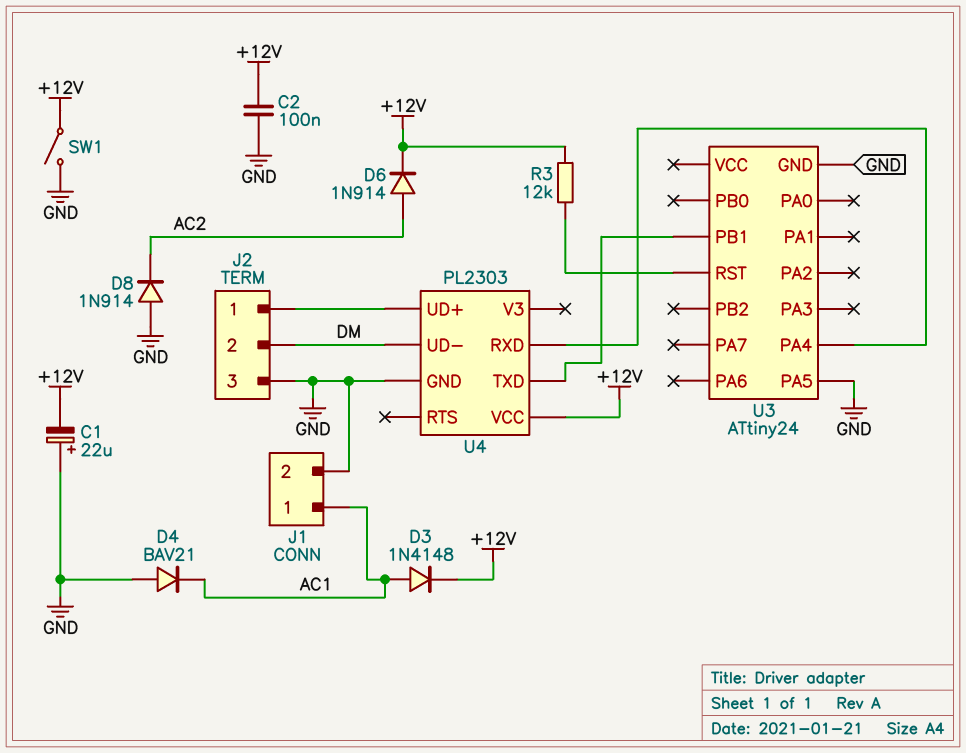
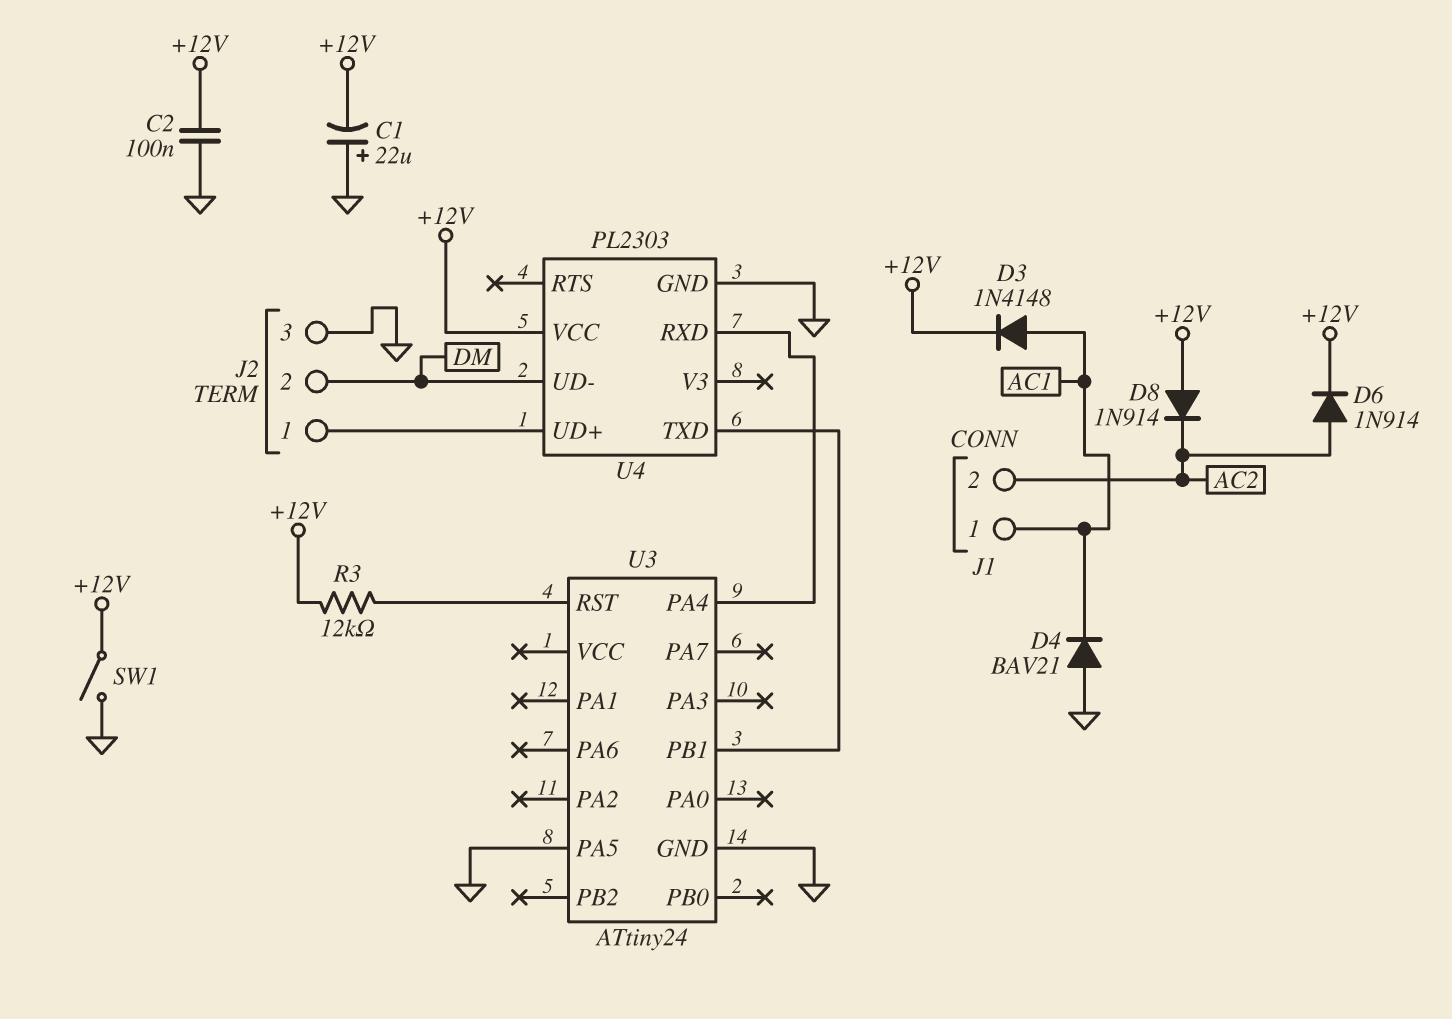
D8: diode 1N914 (A GND, K AC2) -> diode 1N914 (A +12V, K AC2)
J1 pin 2: GND -> AC2

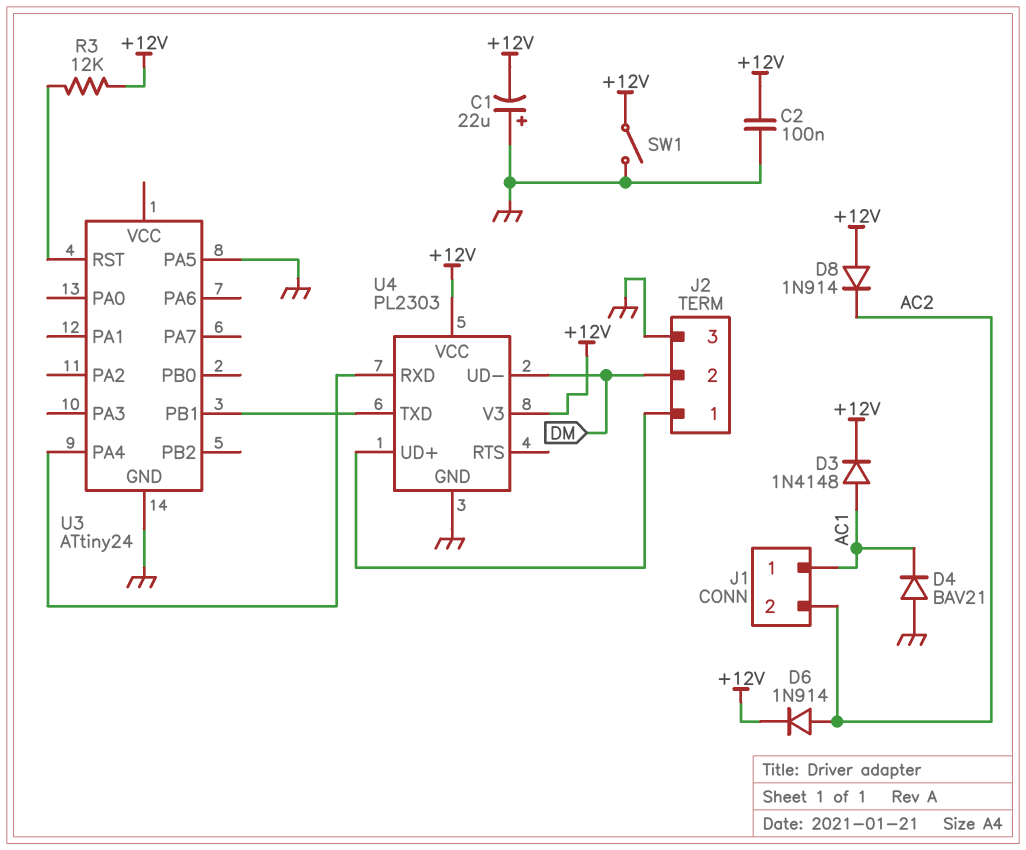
U4 pin V3: none -> +12V

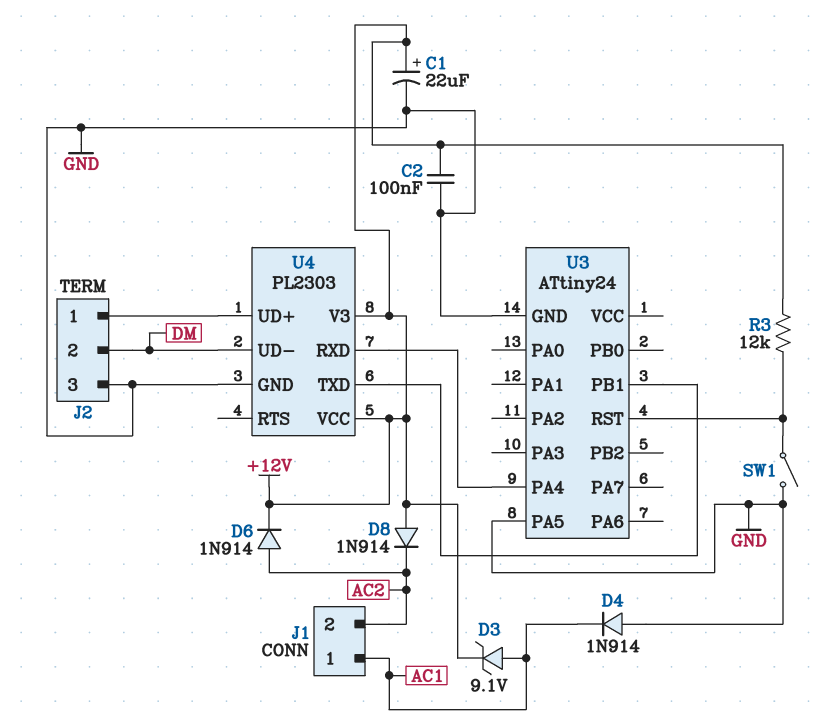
C1: 22uF (plus GND, minus +12V) -> 22uF (plus +12V, minus GND)
D3: diode 1N4148 (A AC1, K +12V) -> zener 9.1V (A AC1, K +12V)
D4: diode BAV21 (A GND, K AC1) -> diode 1N914 (A GND, K AC1)
SW1: switch (+12V, GND) -> switch (GND, U3/RST)

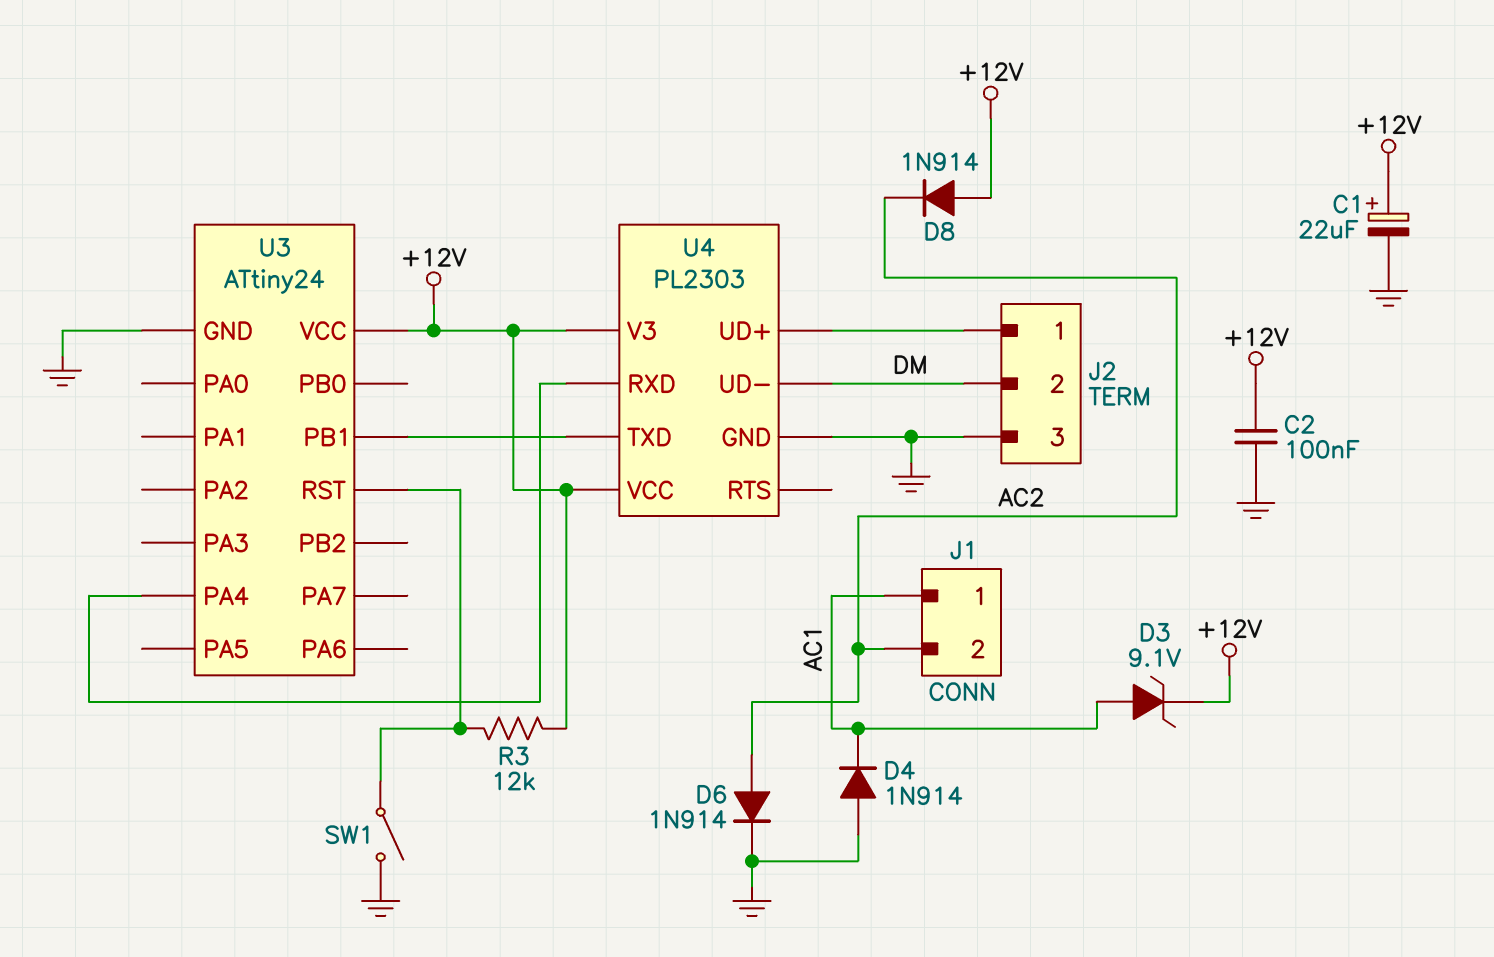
D6: diode 1N914 (A AC2, K +12V) -> diode 1N914 (A AC2, K GND)
U3 pin PA5: GND -> none
U3 pin VCC: none -> +12V

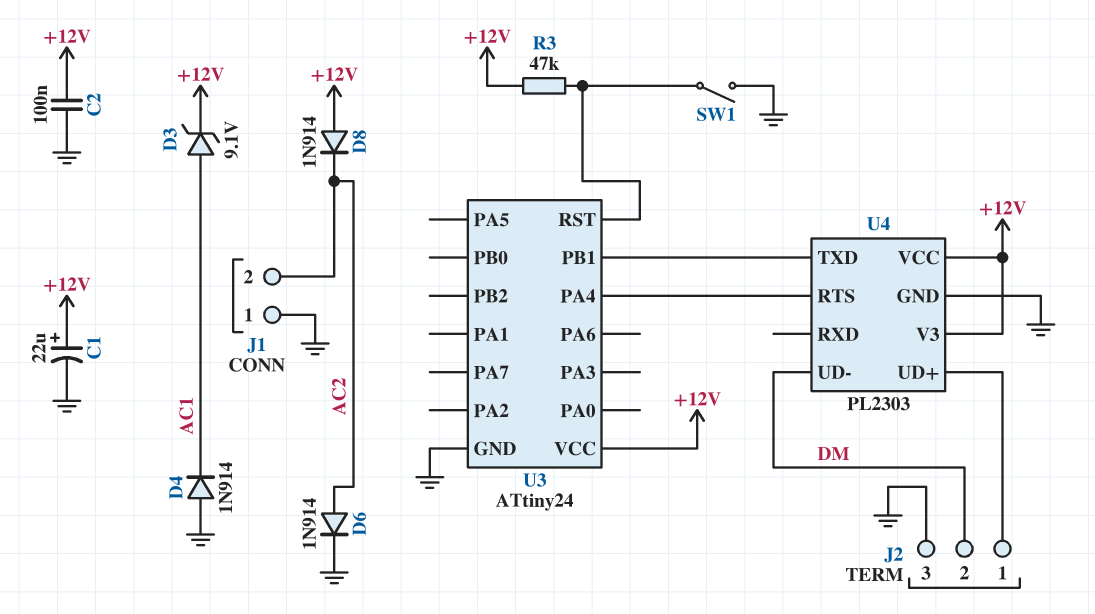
J1 pin 1: AC1 -> GND
R3: 12k (+12V, U3/RST) -> 47k (+12V, U3/RST)
U4 pin RTS: none -> U3/PA4
U4 pin RXD: U3/PA4 -> none

